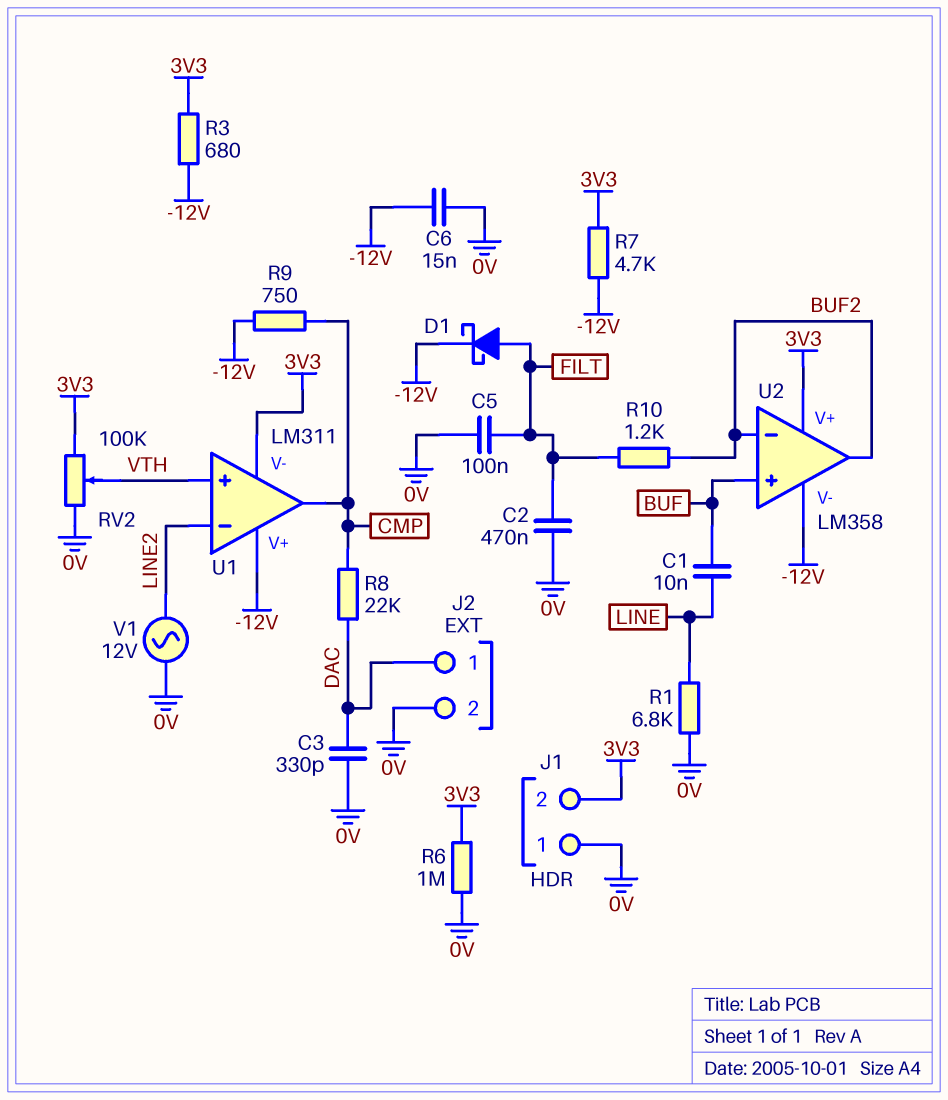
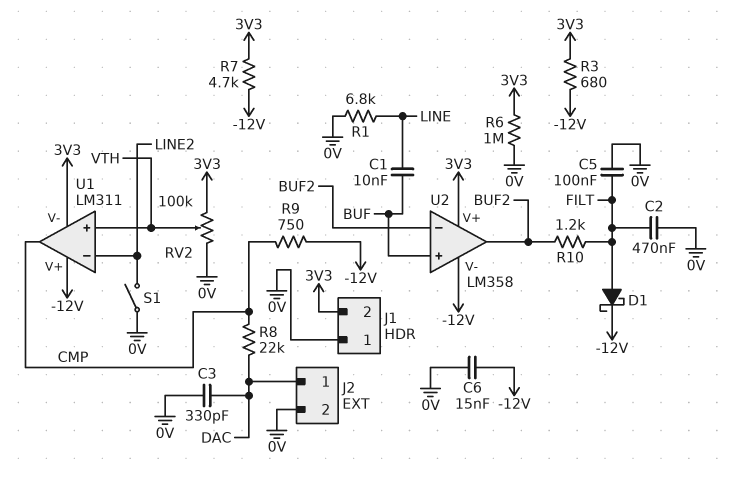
S1: none -> switch (0V, LINE2)
V1: AC 12V (0V, LINE2) -> none

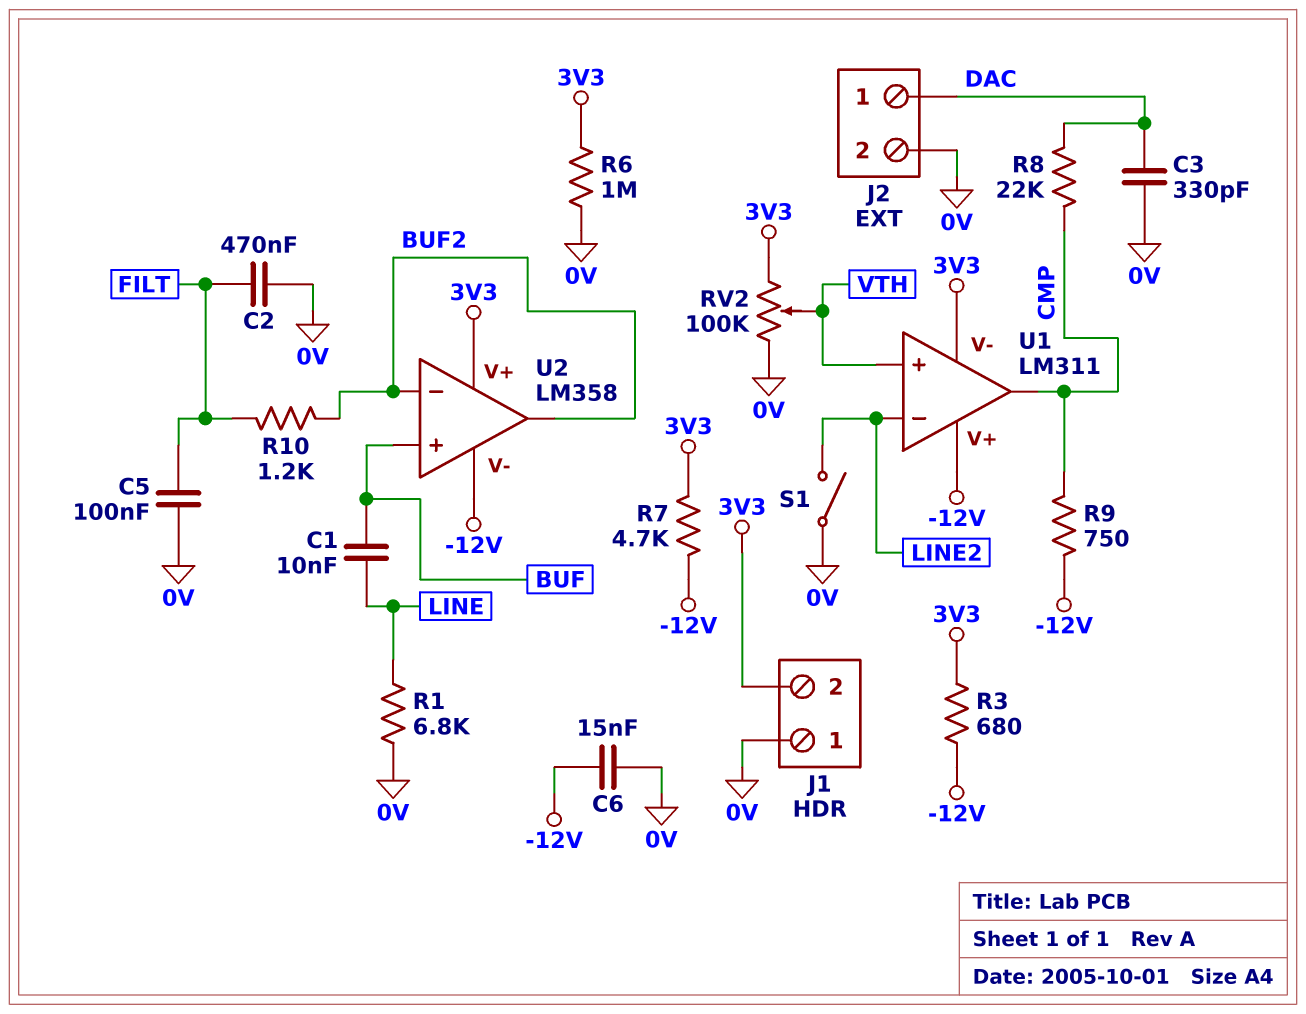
D1: schottky (A FILT, K -12V) -> none

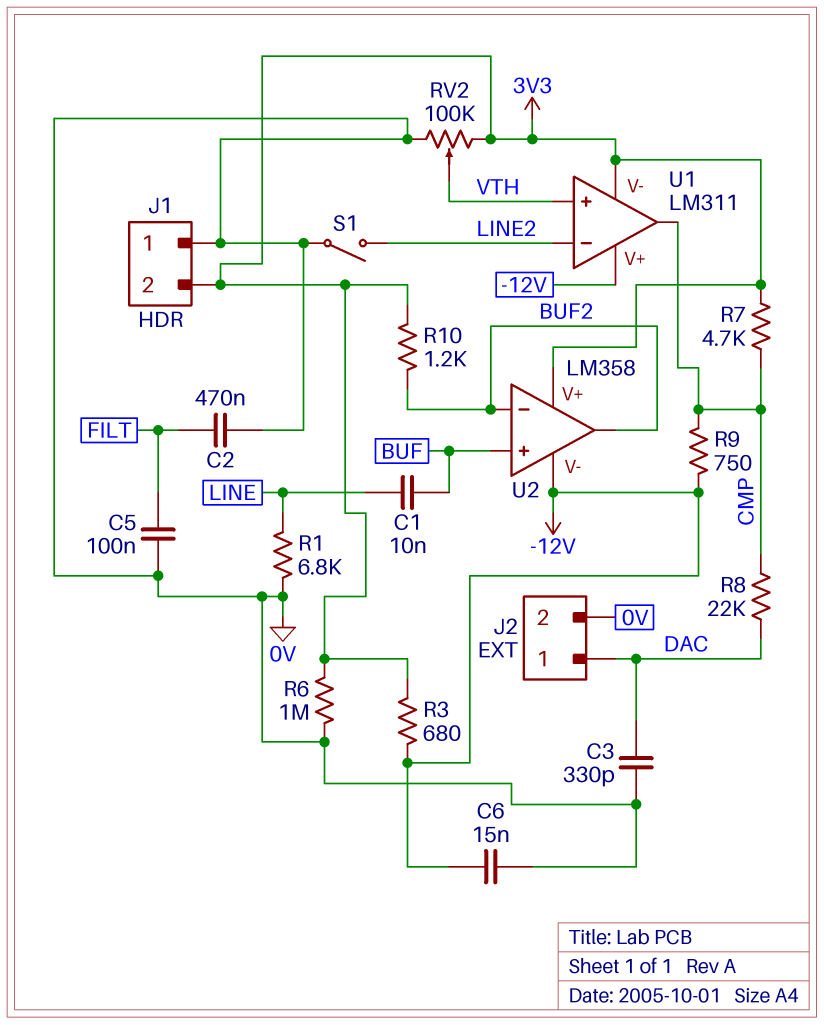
R7: 4.7k (-12V, 3V3) -> 4.7k (3V3, CMP)
R10: 1.2k (BUF2, FILT) -> 1.2k (3V3, BUF2)

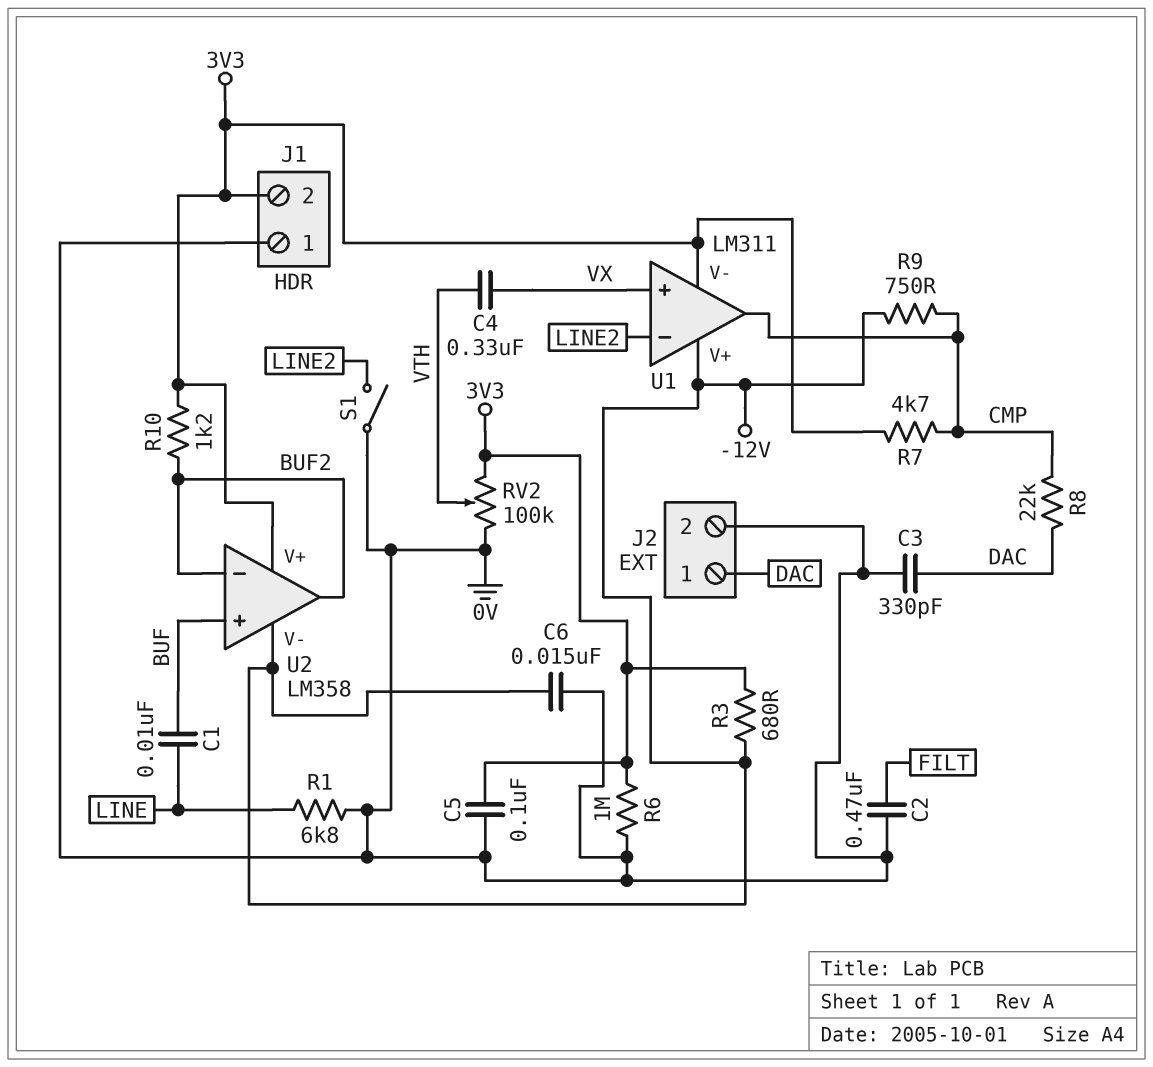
C4: none -> 330nF (VTH, VX)
C5: 100nF (0V, FILT) -> 100nF (0V, 3V3)
U1 pin in+: VTH -> VX

